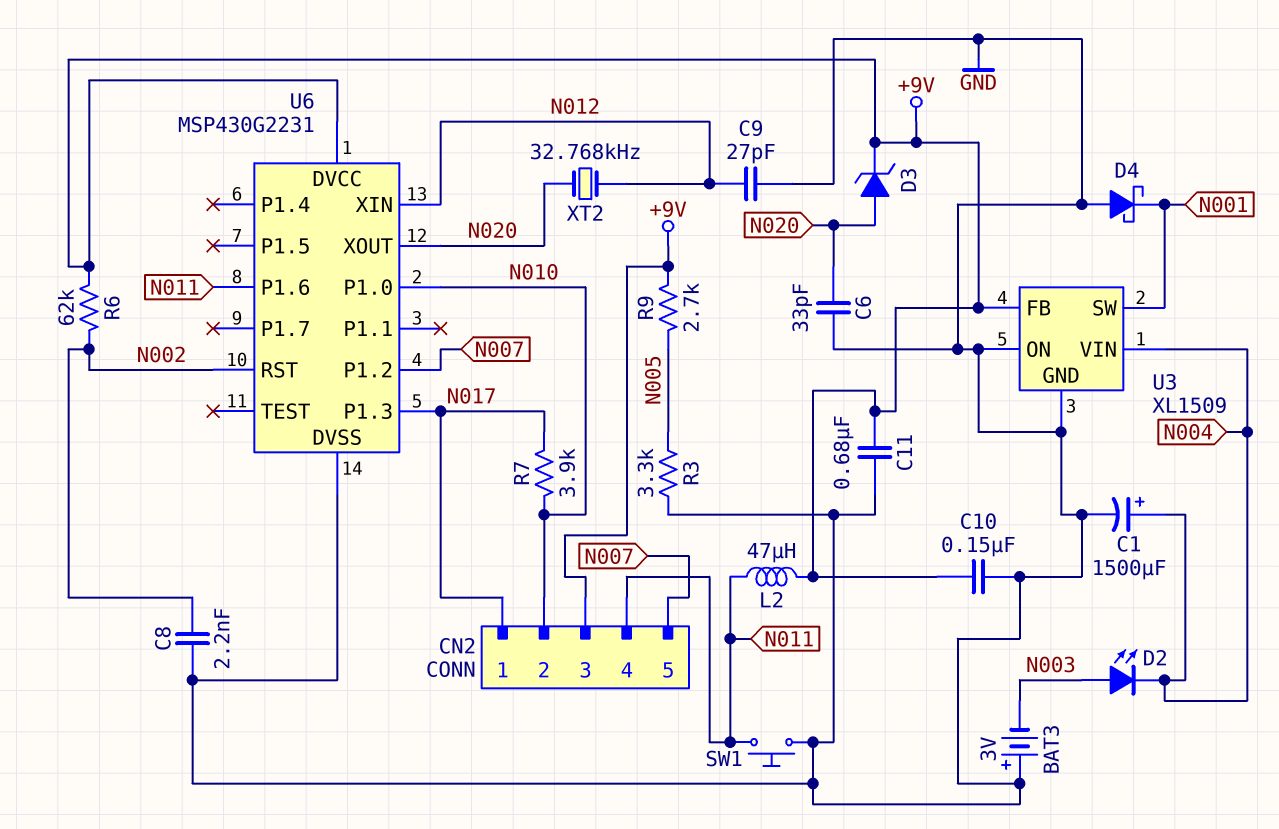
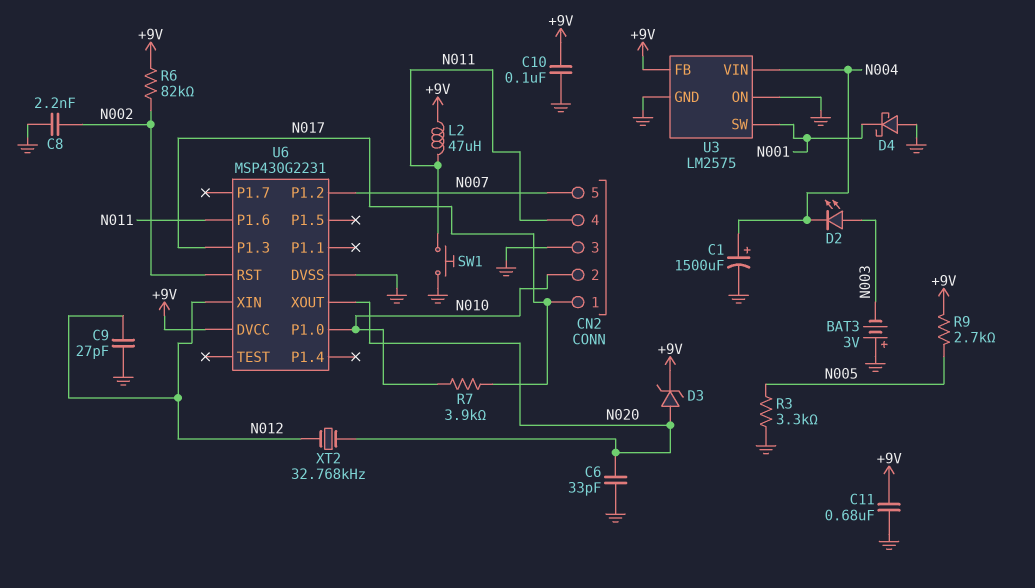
C10: 150nF (+9V, GND) -> 100nF (+9V, GND)
CN2 pin 3: +9V -> GND
R6: 62k (+9V, N002) -> 82k (+9V, N002)
U3: XL1509 -> LM2575

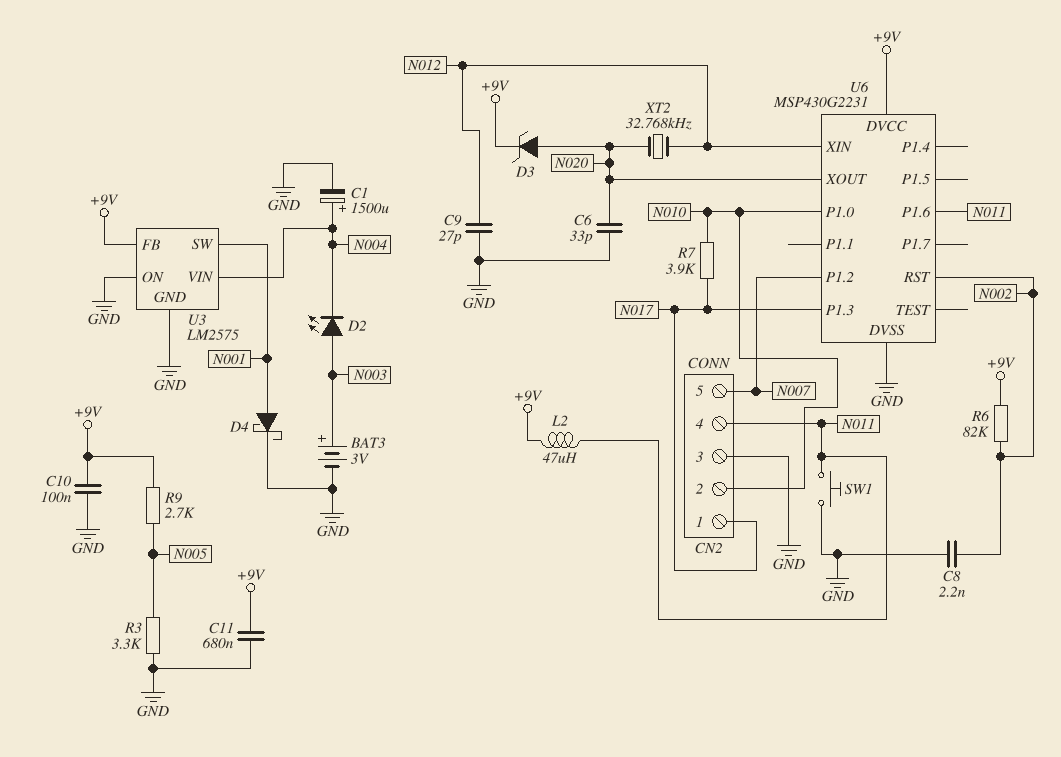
BAT3: 3V (plus GND, minus N003) -> 3V (plus N003, minus GND)
D4: schottky (A GND, K N001) -> schottky (A N001, K GND)

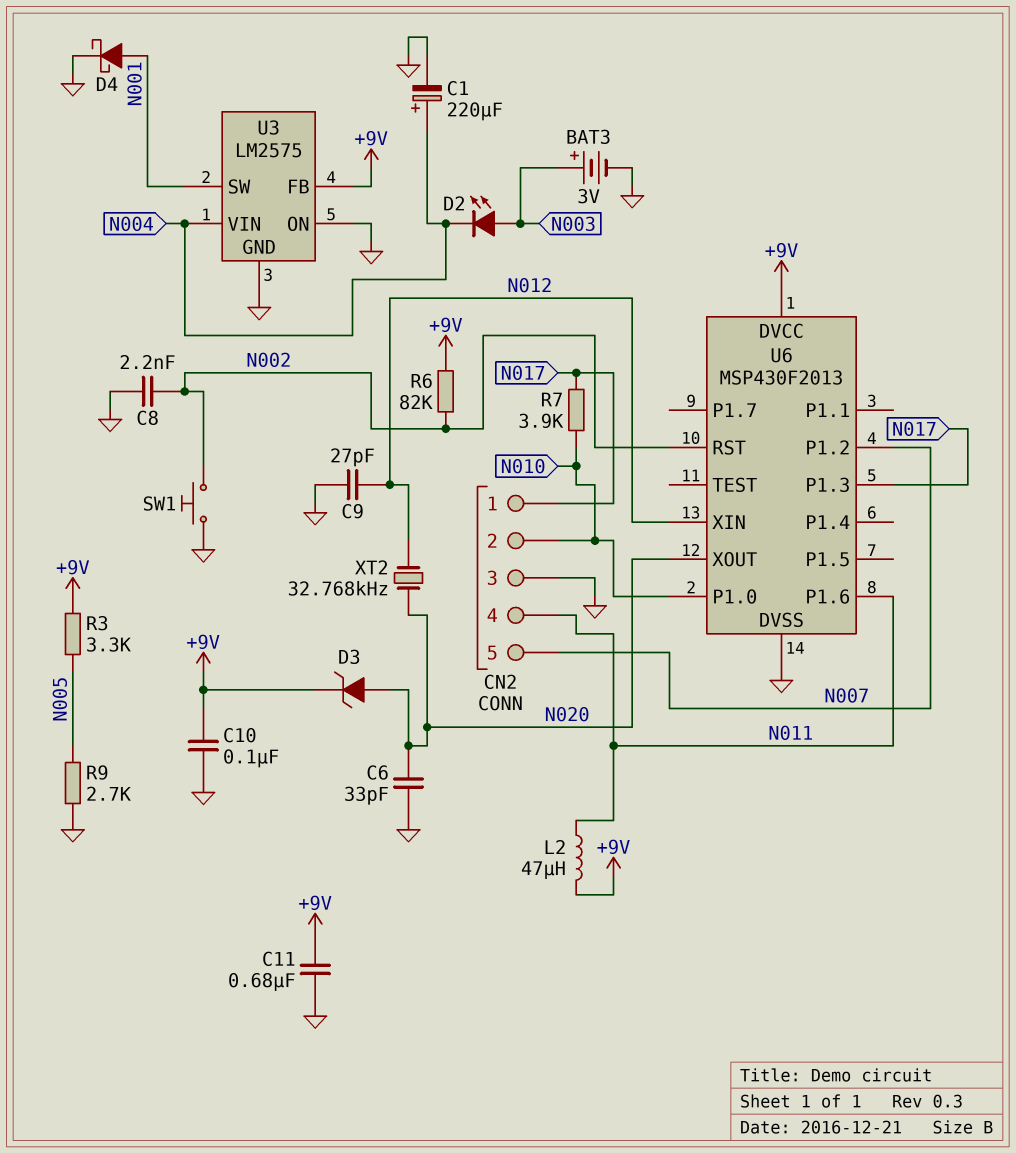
C1: 1500uF (plus N004, minus GND) -> 220uF (plus N004, minus GND)
R3: 3.3k (GND, N005) -> 3.3k (+9V, N005)
R9: 2.7k (+9V, N005) -> 2.7k (GND, N005)
SW1: button (GND, N011) -> button (GND, N002)
U6: MSP430G2231 -> MSP430F2013

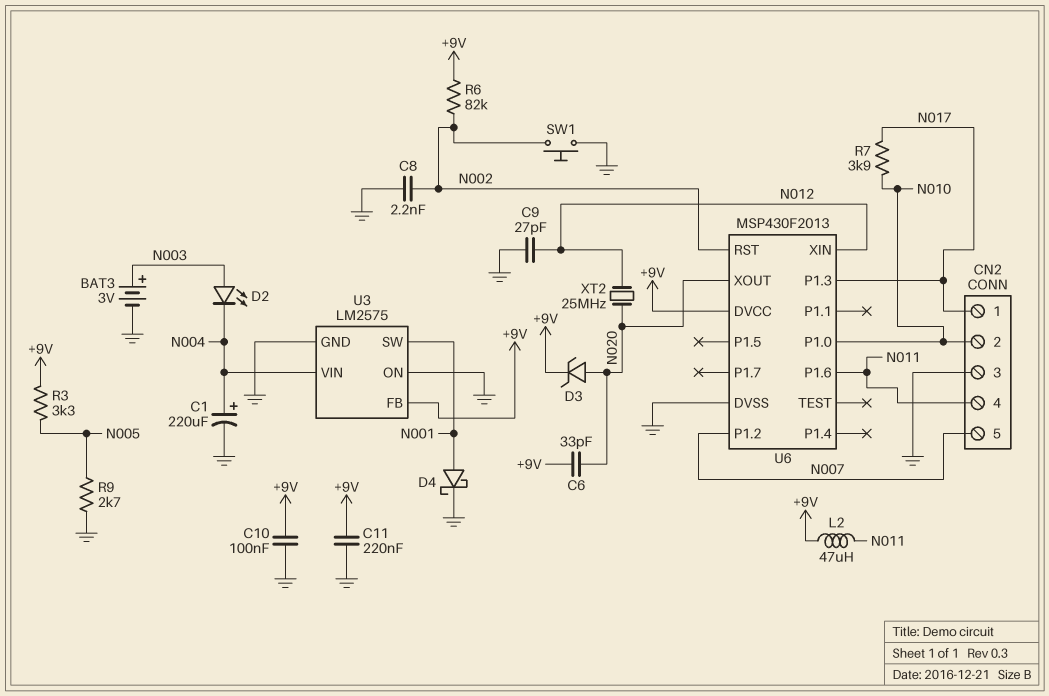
C6: 33pF (GND, N020) -> 33pF (+9V, N020)
C11: 680nF (+9V, GND) -> 220nF (+9V, GND)
XT2: 32.768kHz (N012, N020) -> 25MHz (N012, N020)

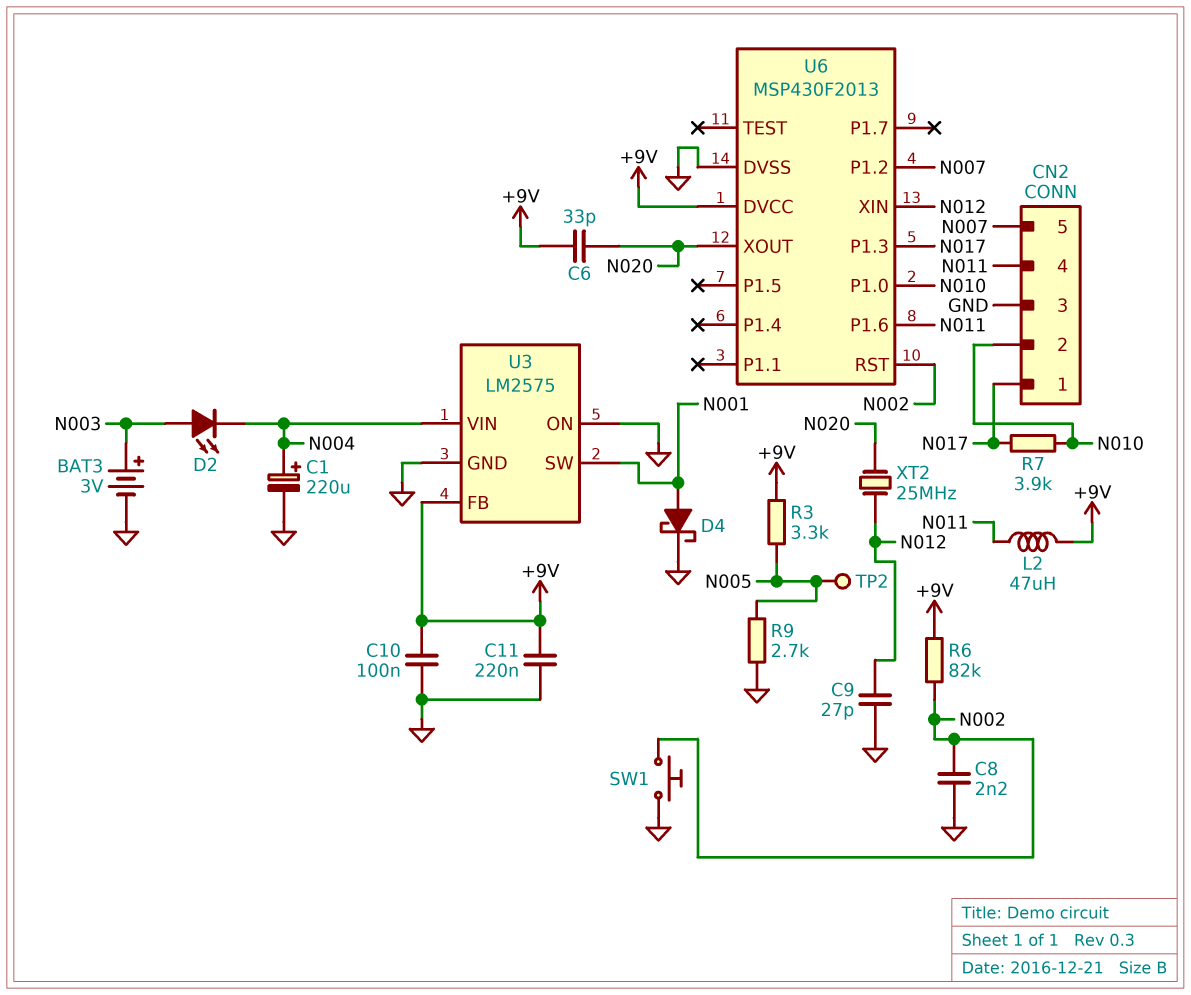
D3: zener (A N020, K +9V) -> none
TP2: none -> test point (N005)

